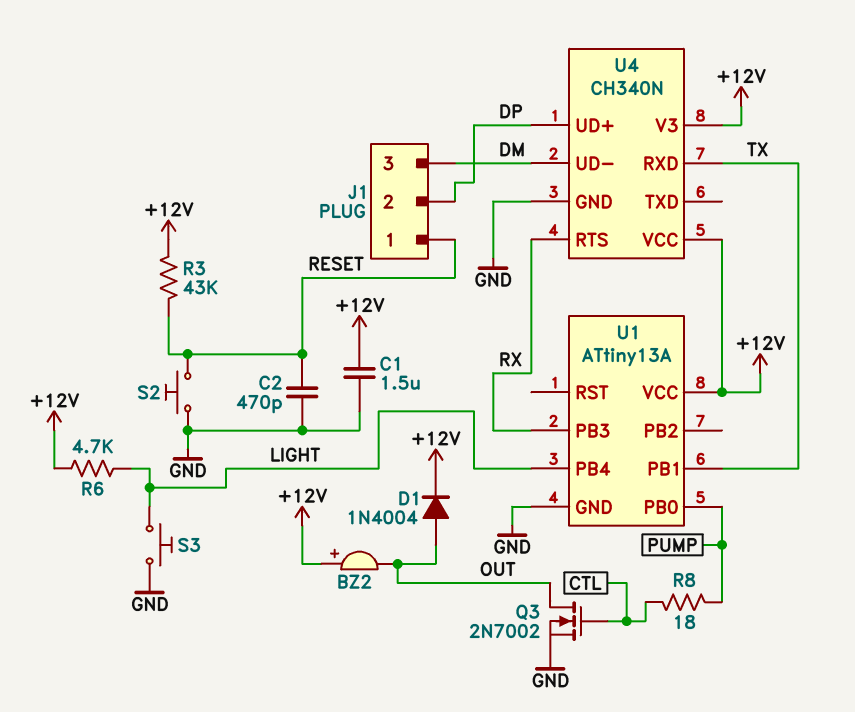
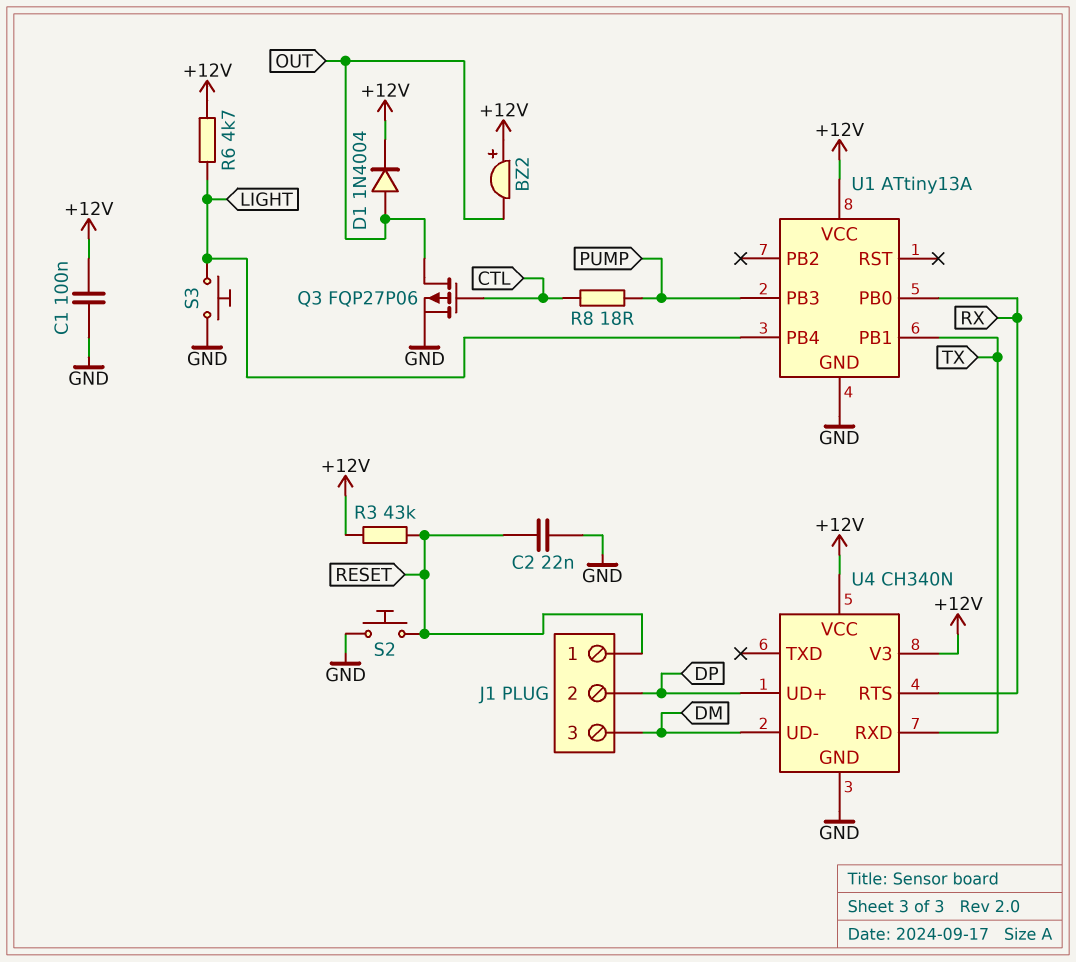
C1: 1.5uF (+12V, GND) -> 100nF (+12V, GND)
C2: 470pF (GND, RESET) -> 22nF (GND, RESET)
Q3: NMOS 2N7002 (G CTL, D OUT, S GND) -> PMOS FQP27P06 (G CTL, D OUT, S GND)
U1 pin PB0: PUMP -> RX
U1 pin PB3: RX -> PUMP

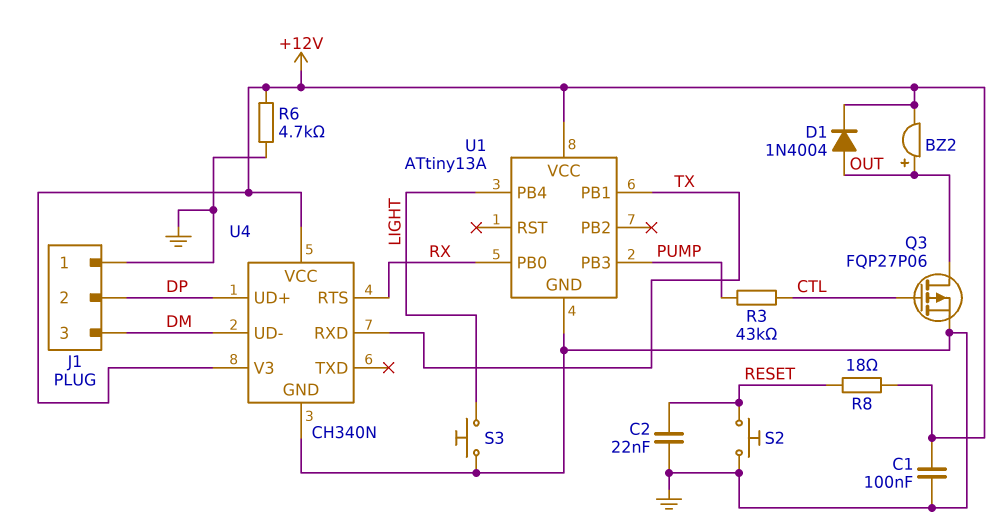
BZ2: buzzer (plus +12V, minus OUT) -> buzzer (plus OUT, minus +12V)
J1 pin 1: RESET -> GND
R3: 43k (+12V, RESET) -> 43k (CTL, PUMP)
R6: 4.7k (+12V, LIGHT) -> 4.7k (+12V, GND)
R8: 18 (CTL, PUMP) -> 18 (+12V, RESET)

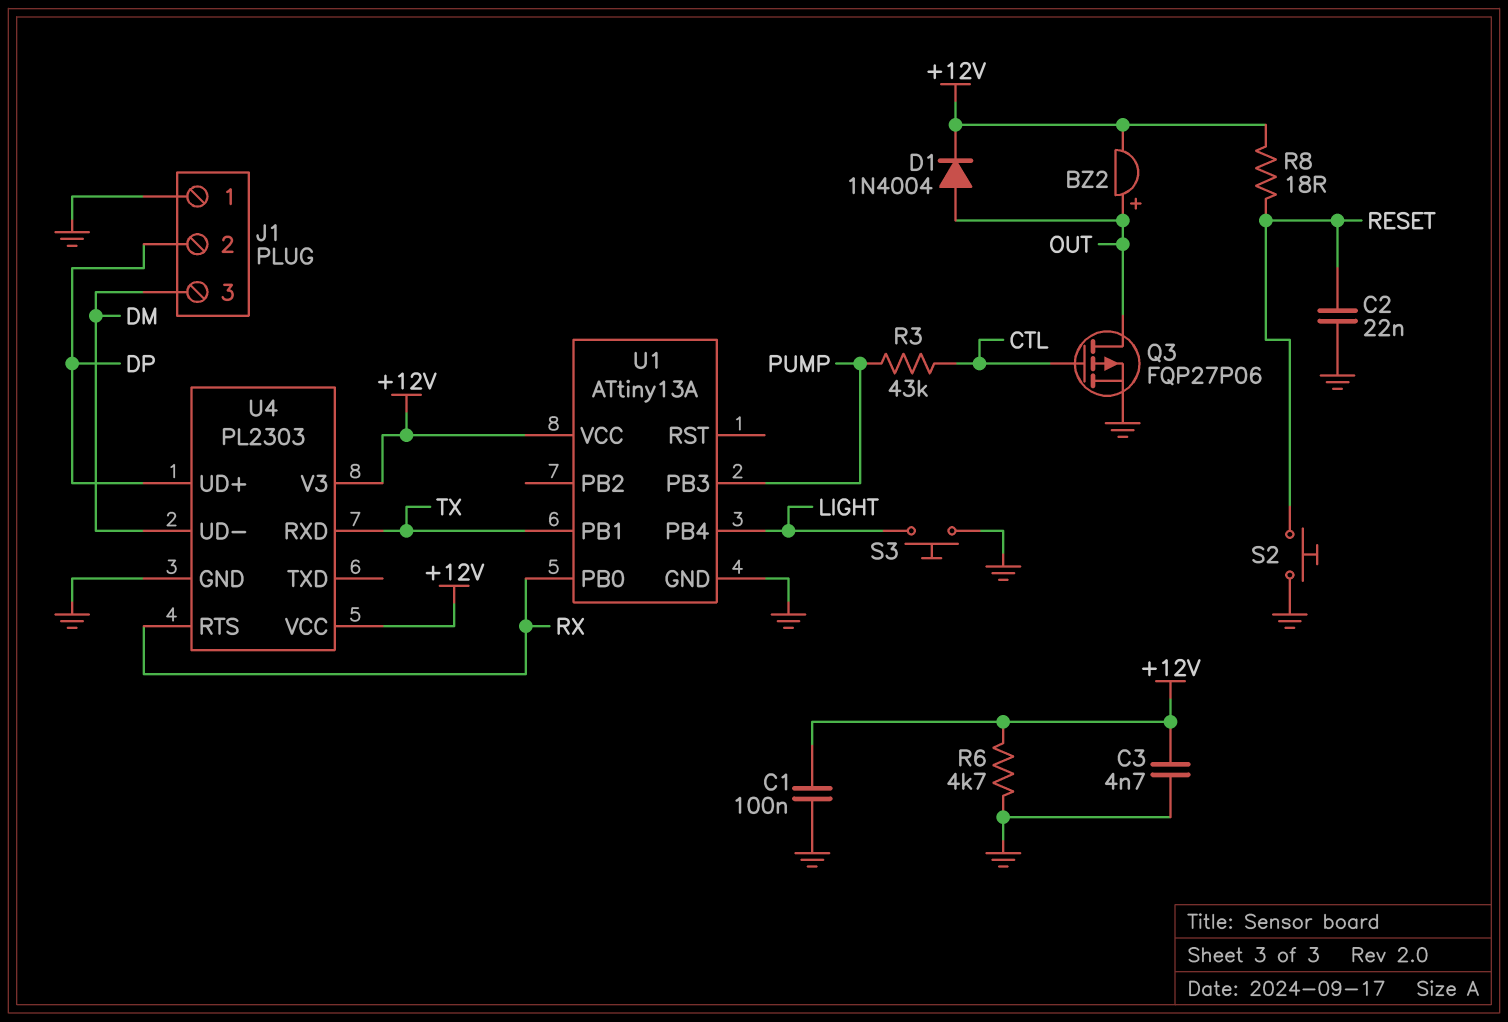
C3: none -> 4.7nF (+12V, GND)
U4: CH340N -> PL2303

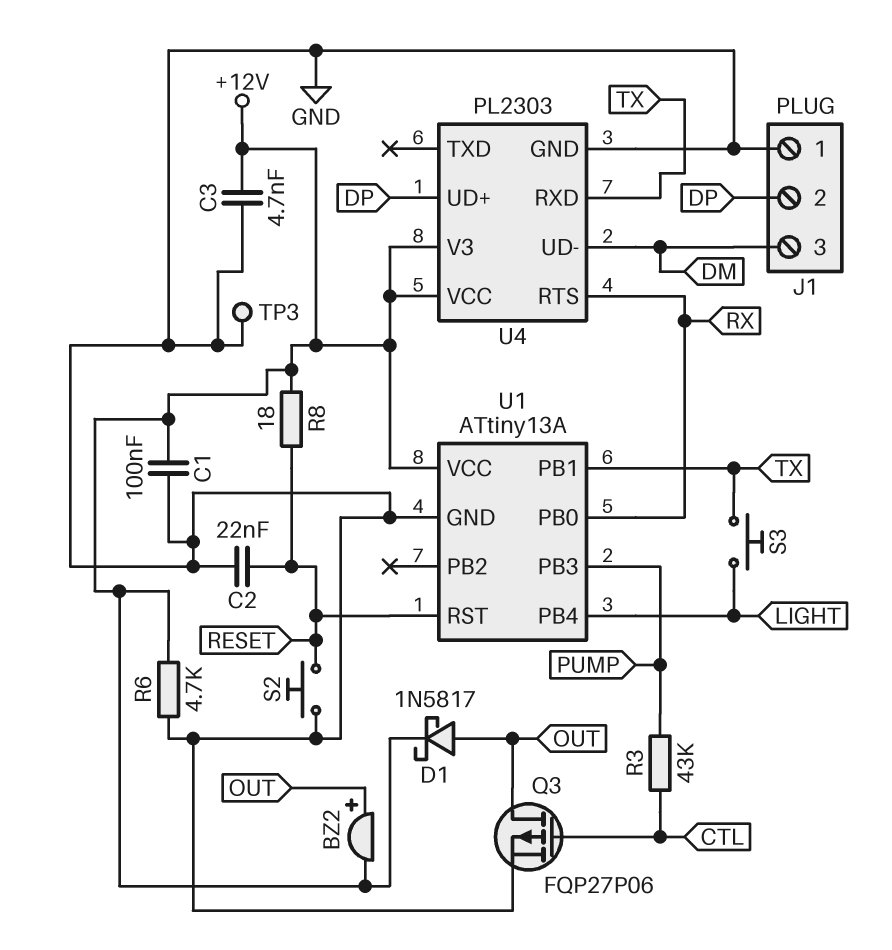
D1: diode 1N4004 (A OUT, K +12V) -> schottky 1N5817 (A OUT, K +12V)
S3: button (GND, LIGHT) -> button (LIGHT, TX)
TP3: none -> test point (GND)
U1 pin RST: none -> RESET

